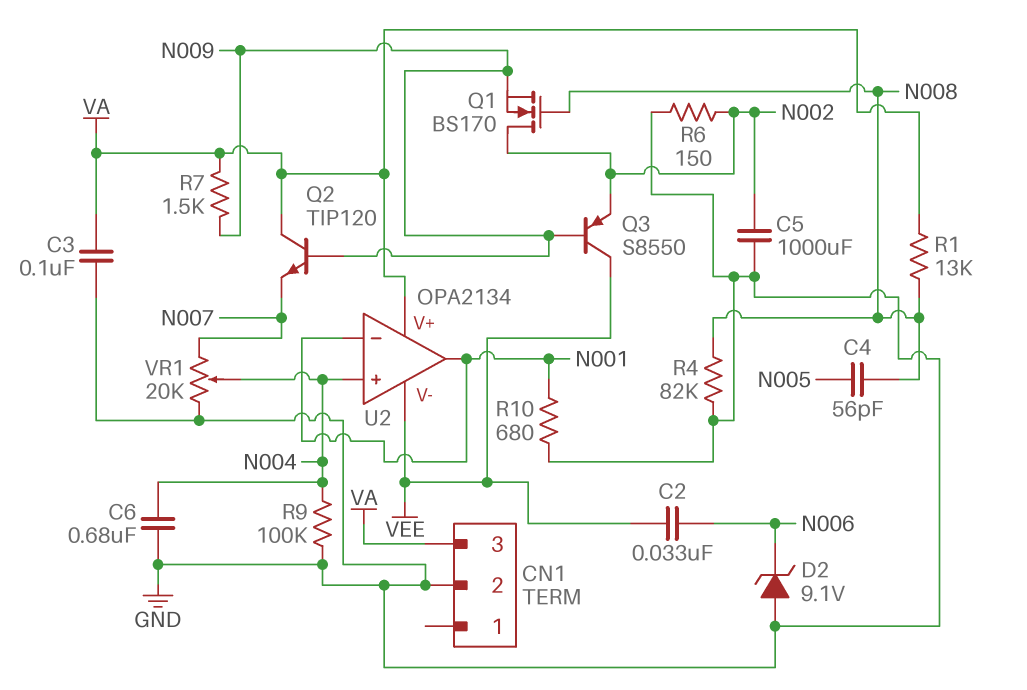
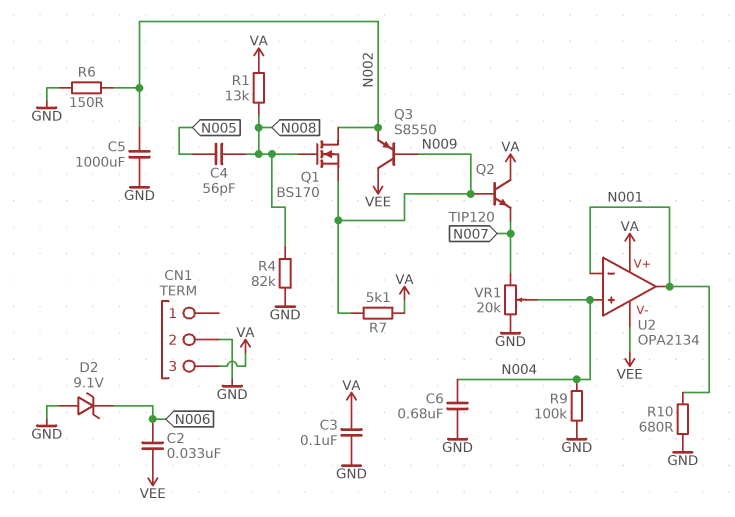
R7: 1.5k (N009, VA) -> 5.1k (N009, VA)

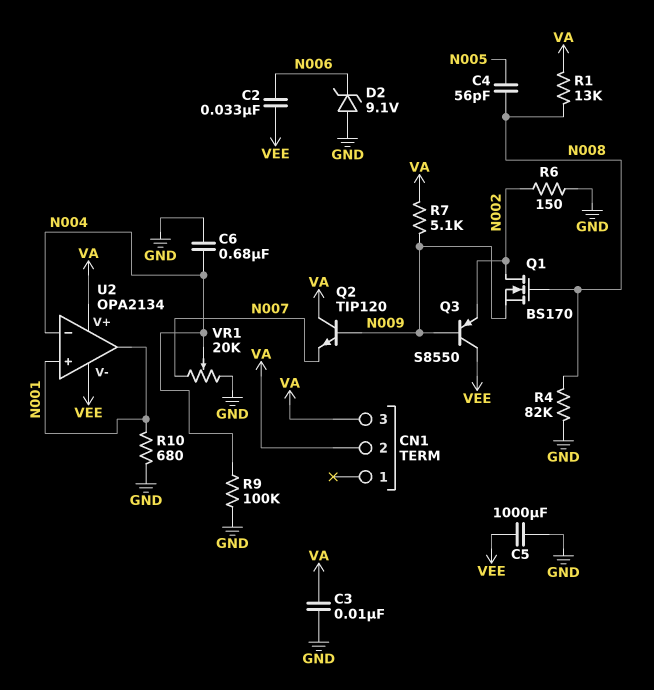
C3: 100nF (GND, VA) -> 10nF (GND, VA)
C5: 1000uF (GND, N002) -> 1000uF (GND, VEE)
CN1 pin 2: GND -> VA
U2 pin in+: N004 -> N001
U2 pin in-: N001 -> N004

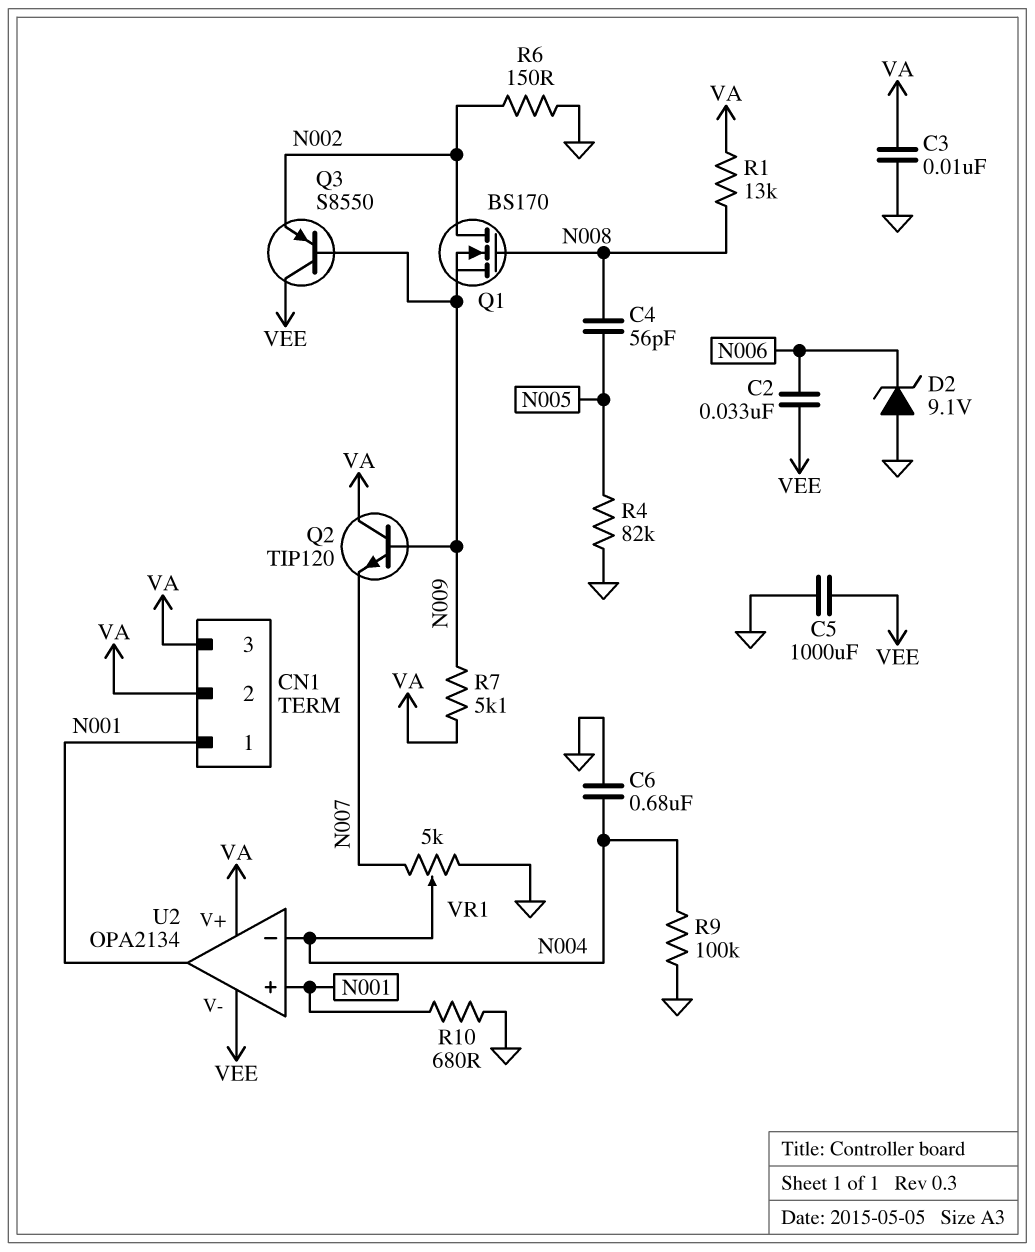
CN1 pin 1: none -> N001
R4: 82k (GND, N008) -> 82k (GND, N005)
VR1: 20k (GND, N007, wiper N004) -> 5k (GND, N007, wiper N004)

